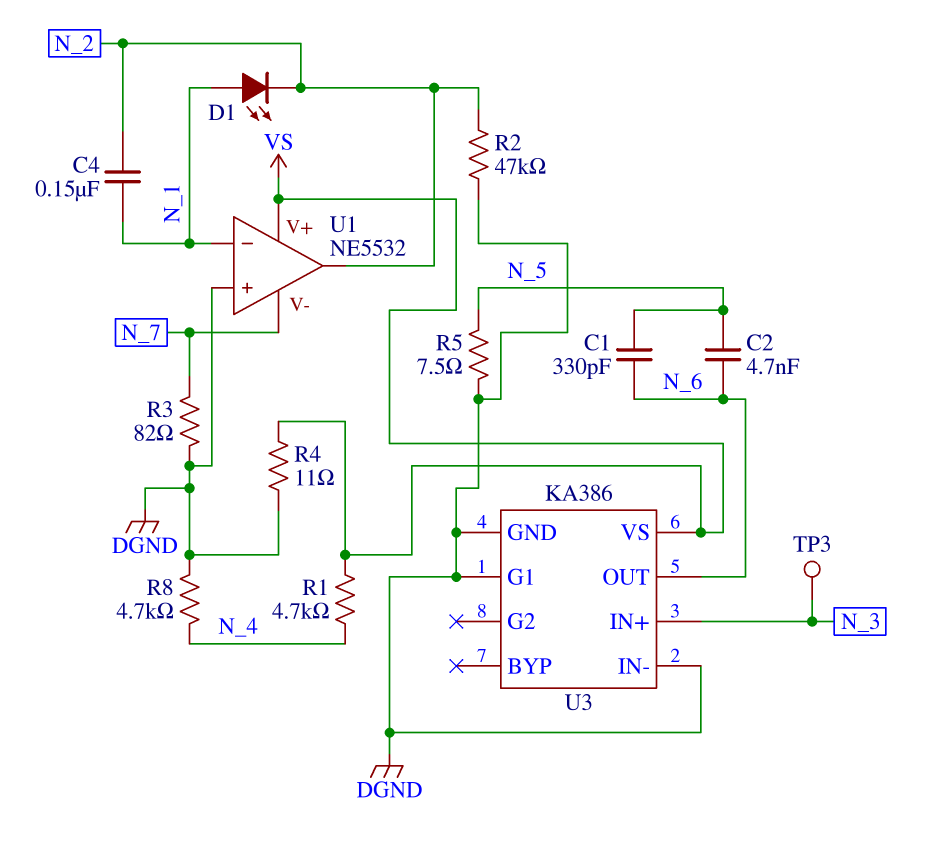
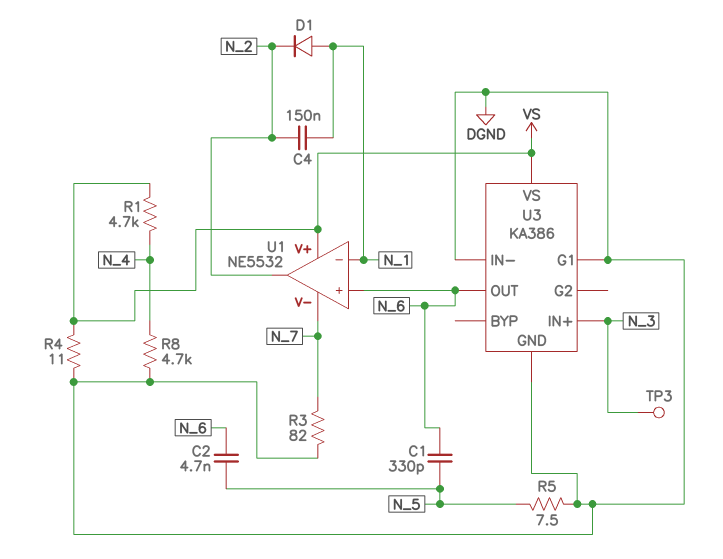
D1: LED (A N_1, K N_2) -> diode (A N_1, K N_2)
R2: 47k (DGND, N_2) -> none
U1 pin in+: DGND -> N_6

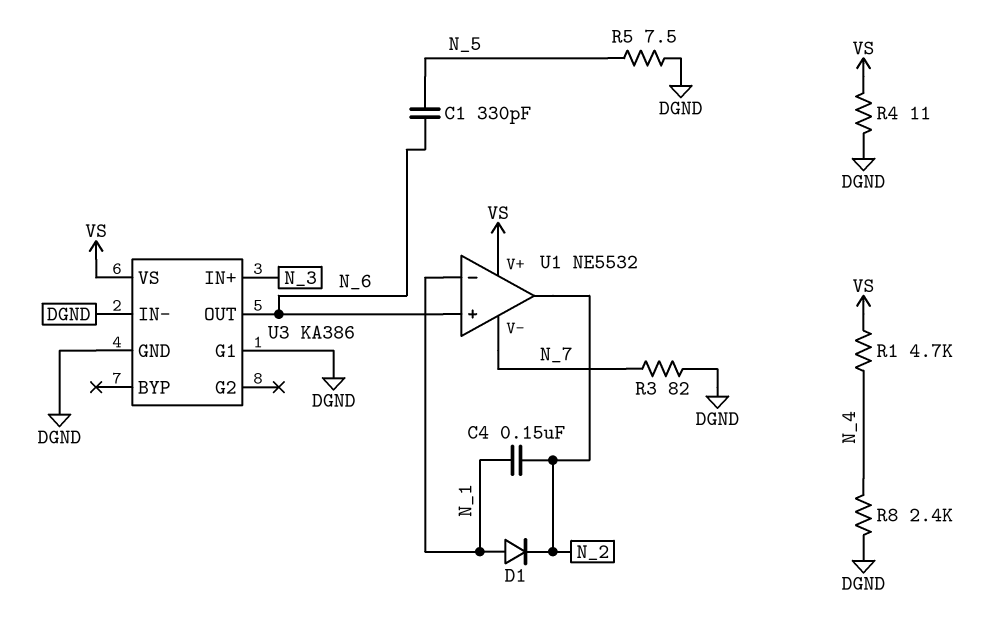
C2: 4.7nF (N_5, N_6) -> none
R8: 4.7k (DGND, N_4) -> 2.4k (DGND, N_4)
TP3: test point (N_3) -> none

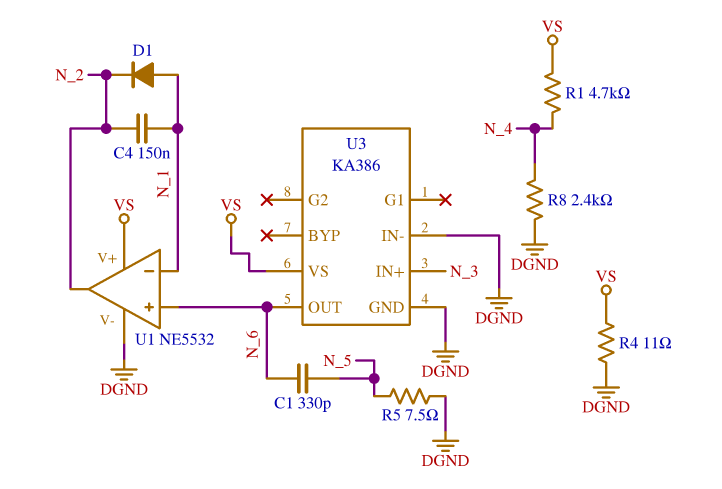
R3: 82 (DGND, N_7) -> none
U1 pin V-: N_7 -> DGND
U3 pin G1: DGND -> none

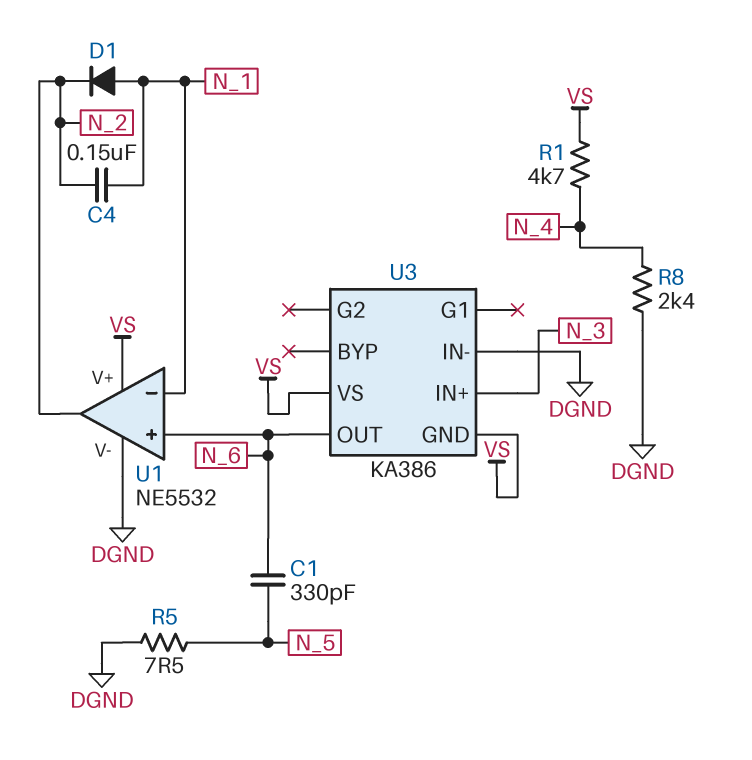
R4: 11 (DGND, VS) -> none
U3 pin GND: DGND -> VS

